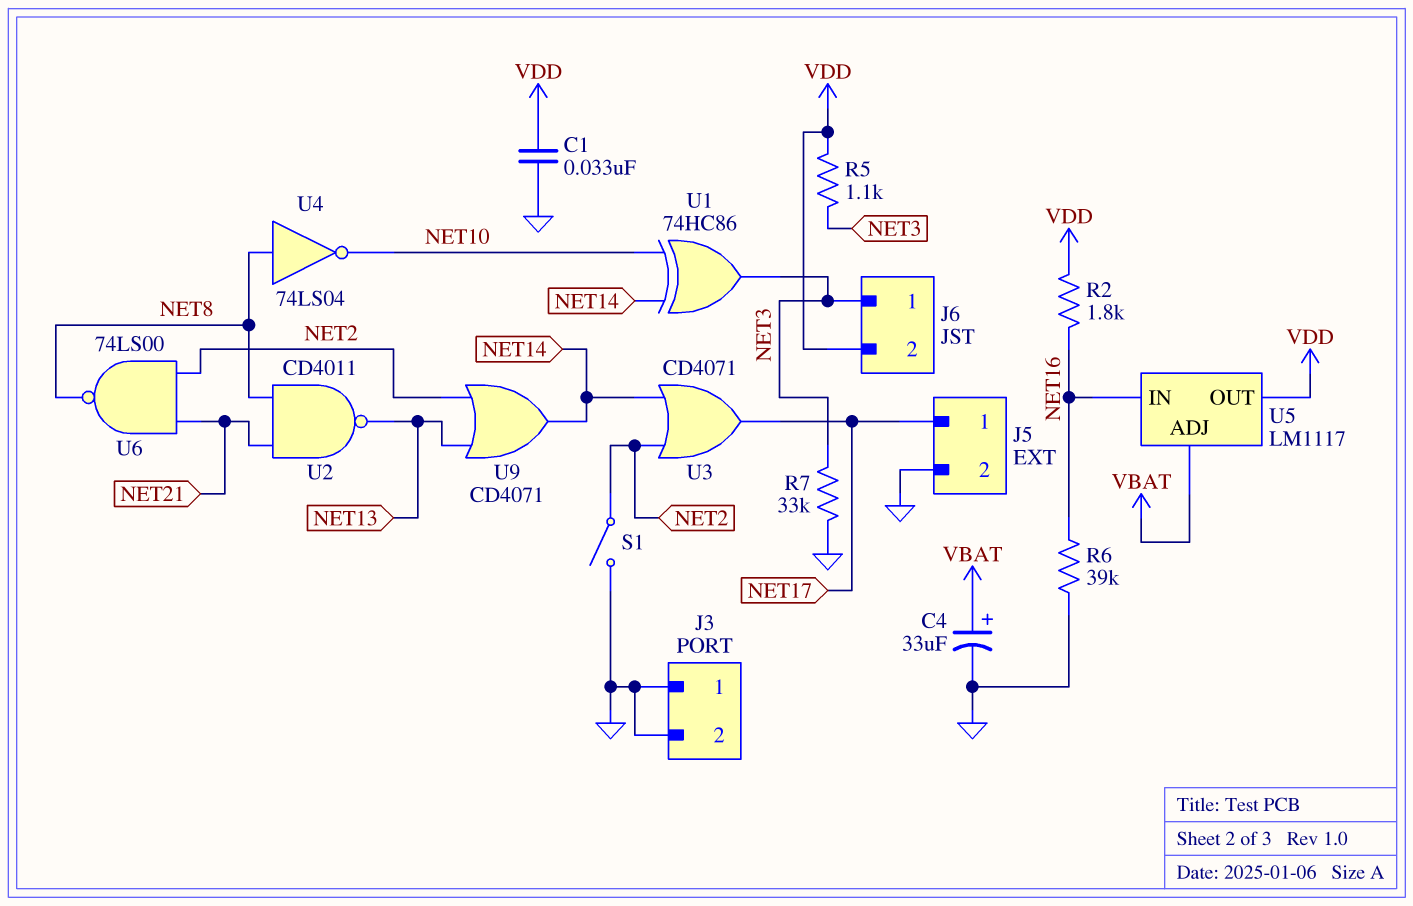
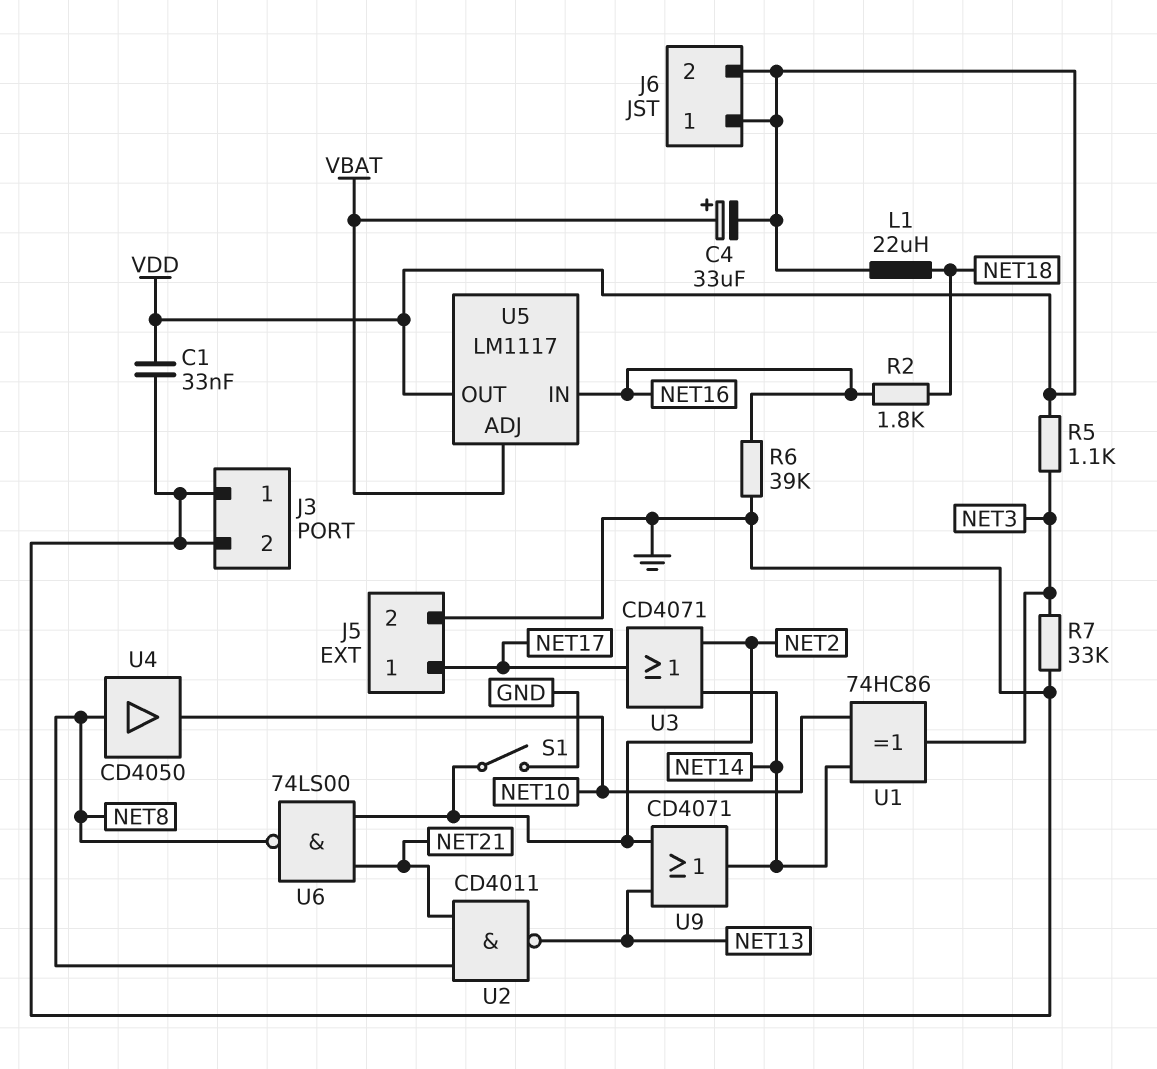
C4: 33uF (plus VBAT, minus GND) -> 33uF (plus VBAT, minus VDD)
J6 pin 1: NET3 -> VDD
L1: none -> 22uH (NET18, VDD)
R2: 1.8k (NET16, VDD) -> 1.8k (NET16, NET18)
U4: NOT 74LS04 (in NET8, out NET10) -> buffer CD4050 (in NET8, out NET10)

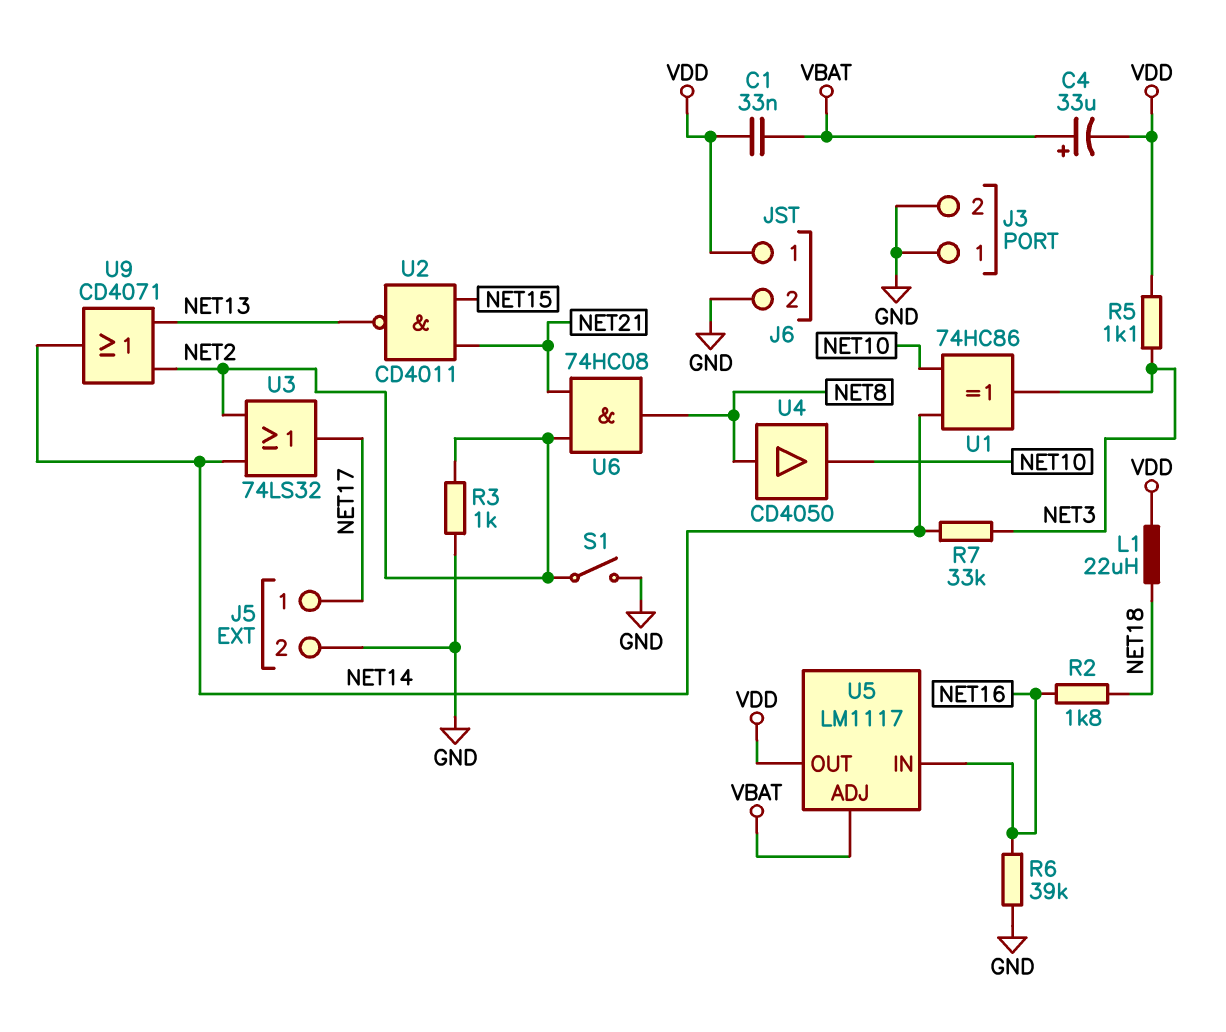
C1: 33nF (GND, VDD) -> 33nF (VBAT, VDD)
J6 pin 2: VDD -> GND
R3: none -> 1k (GND, NET2)
R7: 33k (GND, NET3) -> 33k (NET3, NET14)
U2: NAND CD4011 (in NET8, in NET21, out NET13) -> NAND CD4011 (in NET15, in NET21, out NET13)
U3: OR CD4071 (in NET2, in NET14, out NET17) -> OR 74LS32 (in NET2, in NET14, out NET17)
U6: NAND 74LS00 (in NET2, in NET21, out NET8) -> AND 74HC08 (in NET2, in NET21, out NET8)

